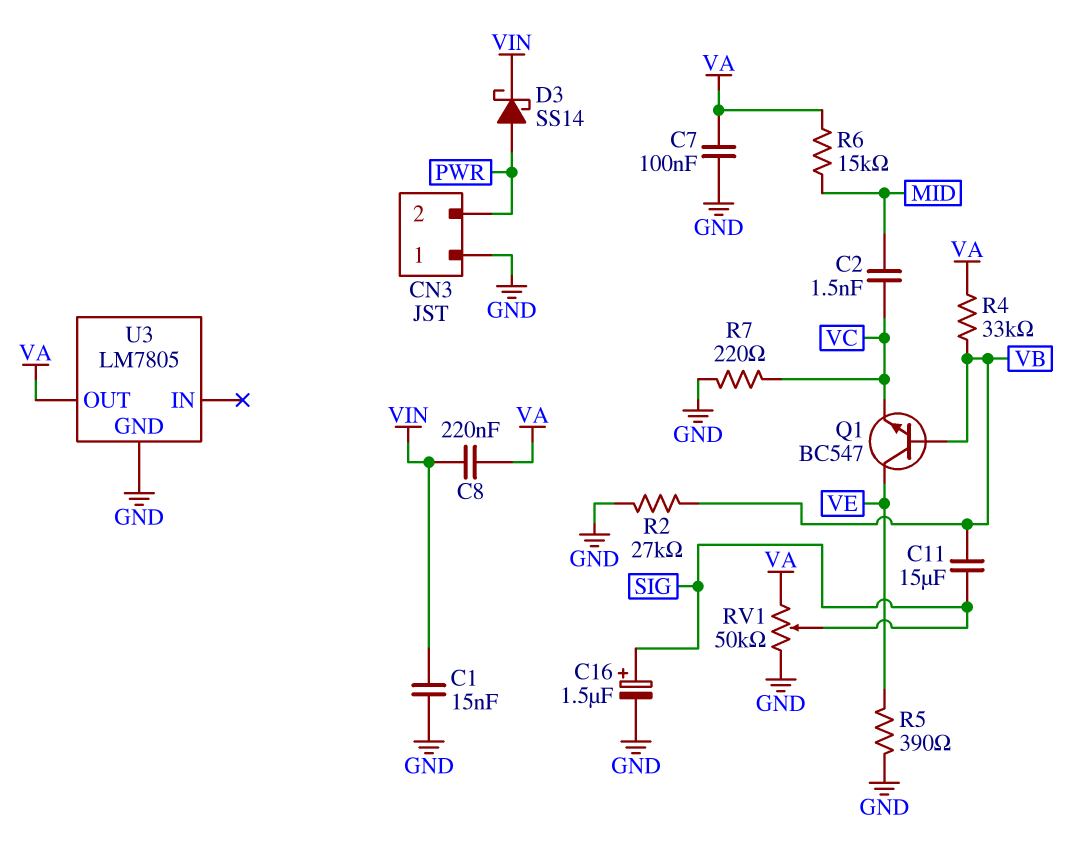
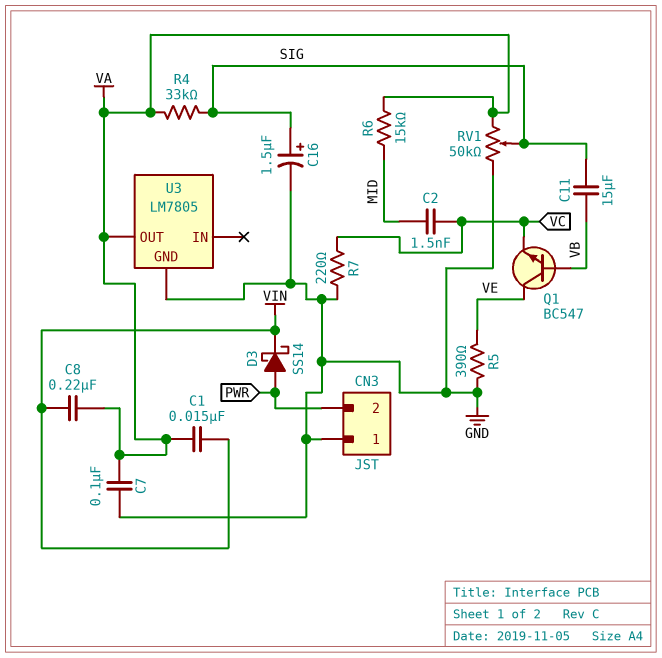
C1: 15nF (GND, VIN) -> 15nF (VA, VIN)
R2: 27k (GND, VB) -> none
R4: 33k (VA, VB) -> 33k (SIG, VA)

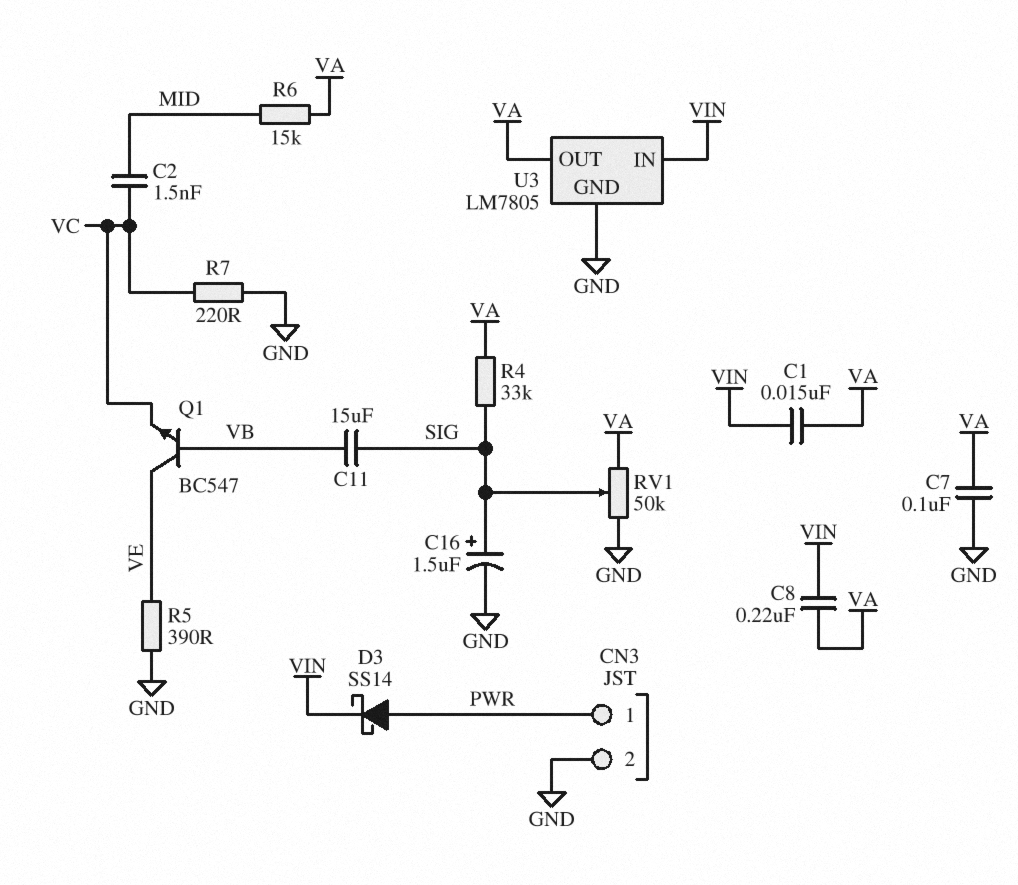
CN3 pin 1: GND -> PWR
CN3 pin 2: PWR -> GND
U3 pin IN: none -> VIN

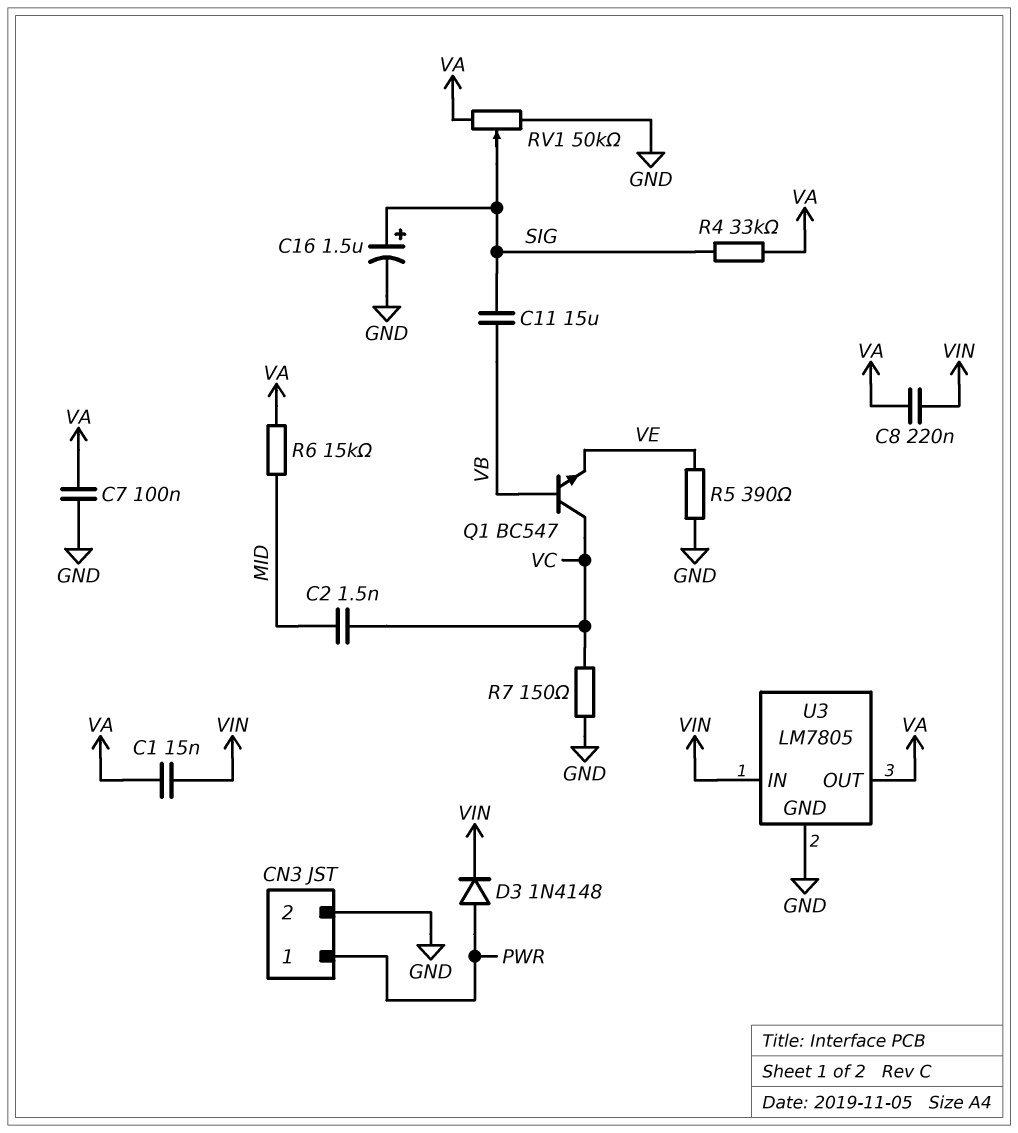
D3: schottky SS14 (A PWR, K VIN) -> diode 1N4148 (A PWR, K VIN)
Q1: NPN BC547 (B VB, C VE, E VC) -> NPN BC547 (B VB, C VC, E VE)
R7: 220 (GND, VC) -> 150 (GND, VC)

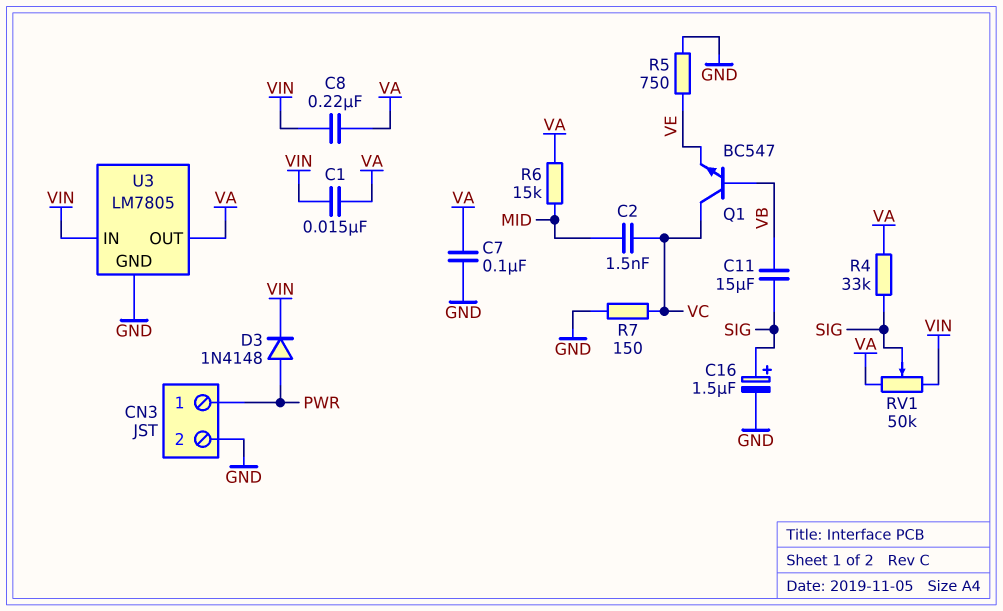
R5: 390 (GND, VE) -> 750 (GND, VE)
RV1: 50k (GND, VA, wiper SIG) -> 50k (VA, VIN, wiper SIG)

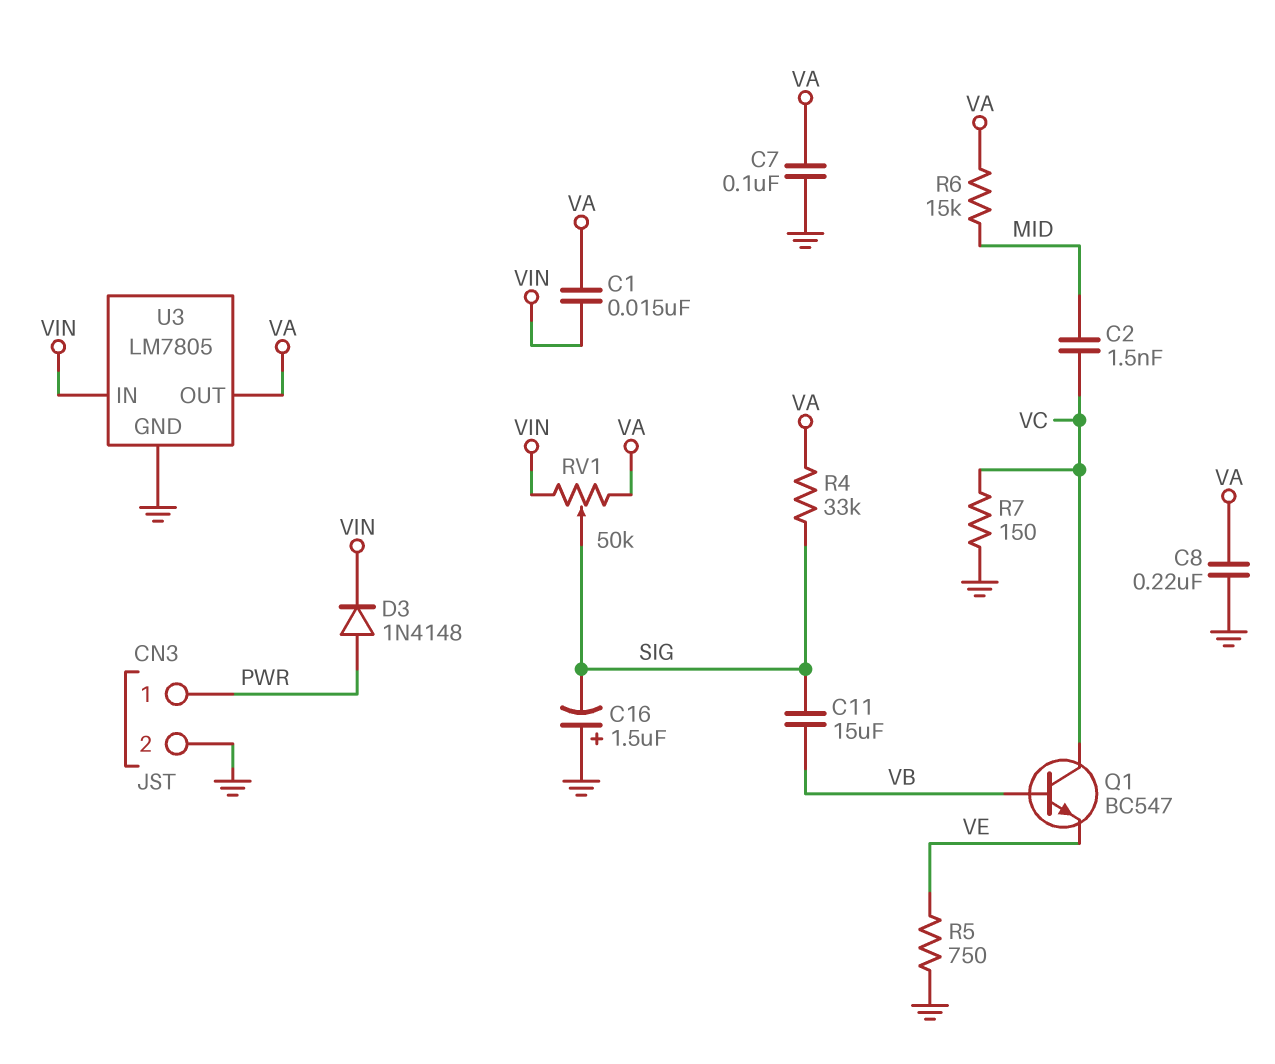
C8: 220nF (VA, VIN) -> 220nF (GND, VA)
C16: 1.5uF (plus SIG, minus GND) -> 1.5uF (plus GND, minus SIG)

